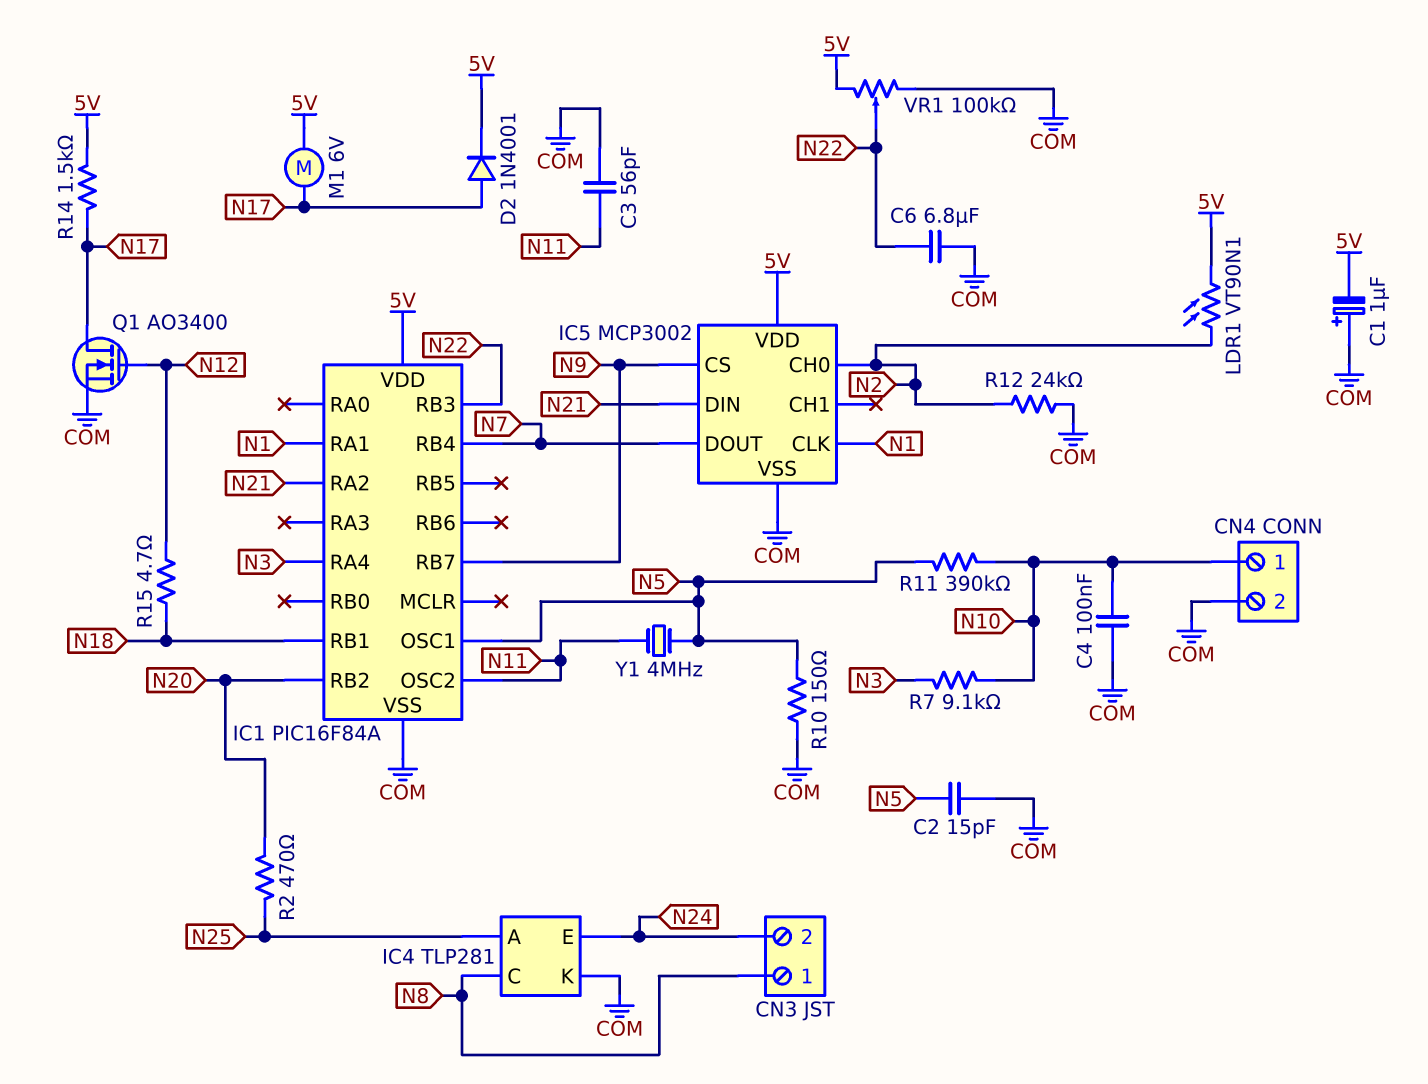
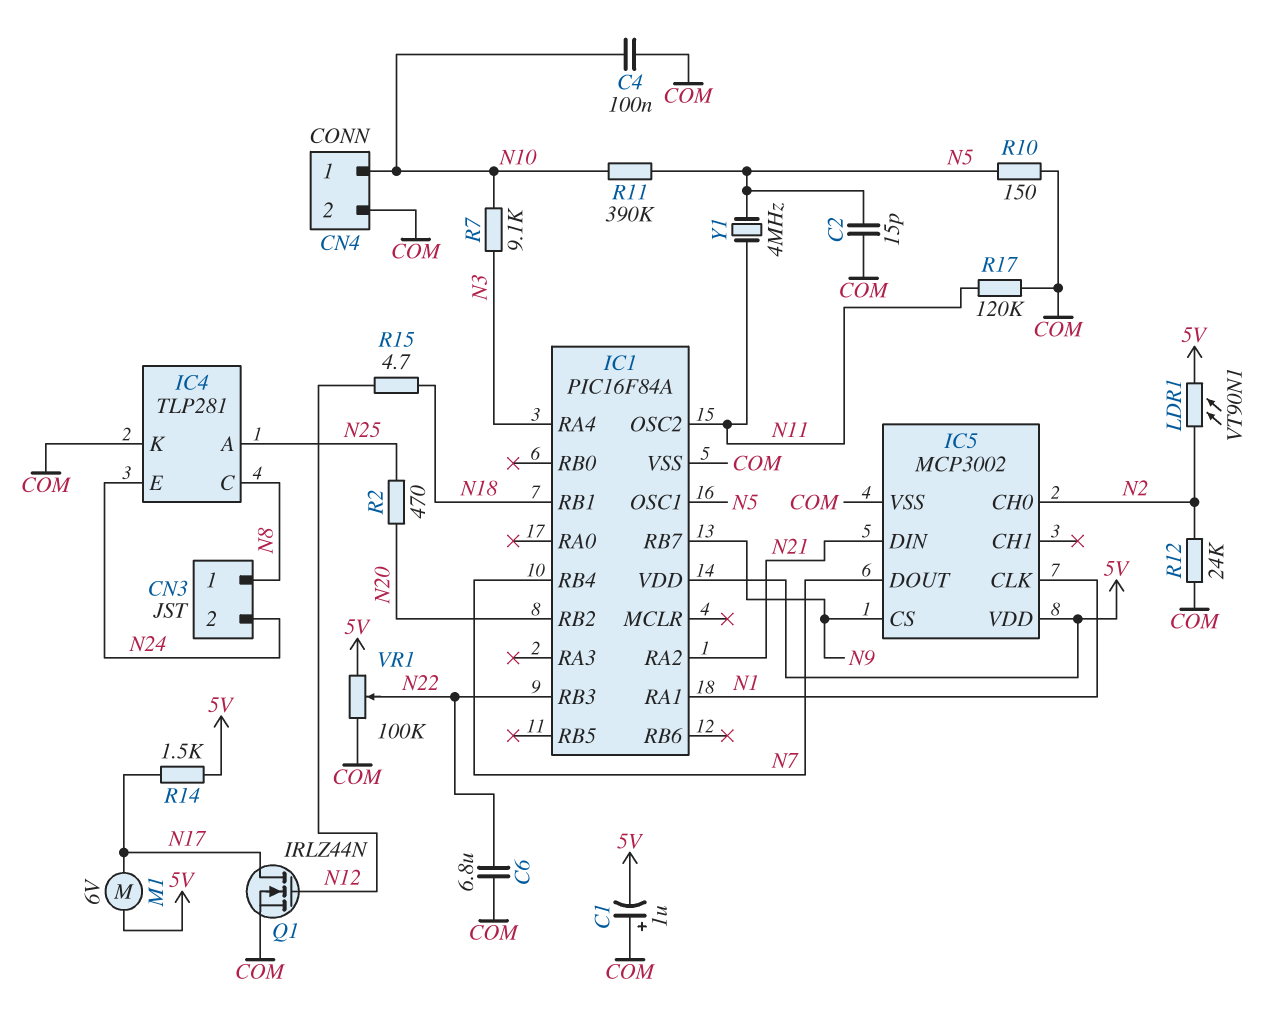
C3: 56pF (COM, N11) -> none
D2: diode 1N4001 (A N17, K 5V) -> none
Q1: NMOS AO3400 (G N12, D N17, S COM) -> NMOS IRLZ44N (G N12, D N17, S COM)
R17: none -> 120k (COM, N11)

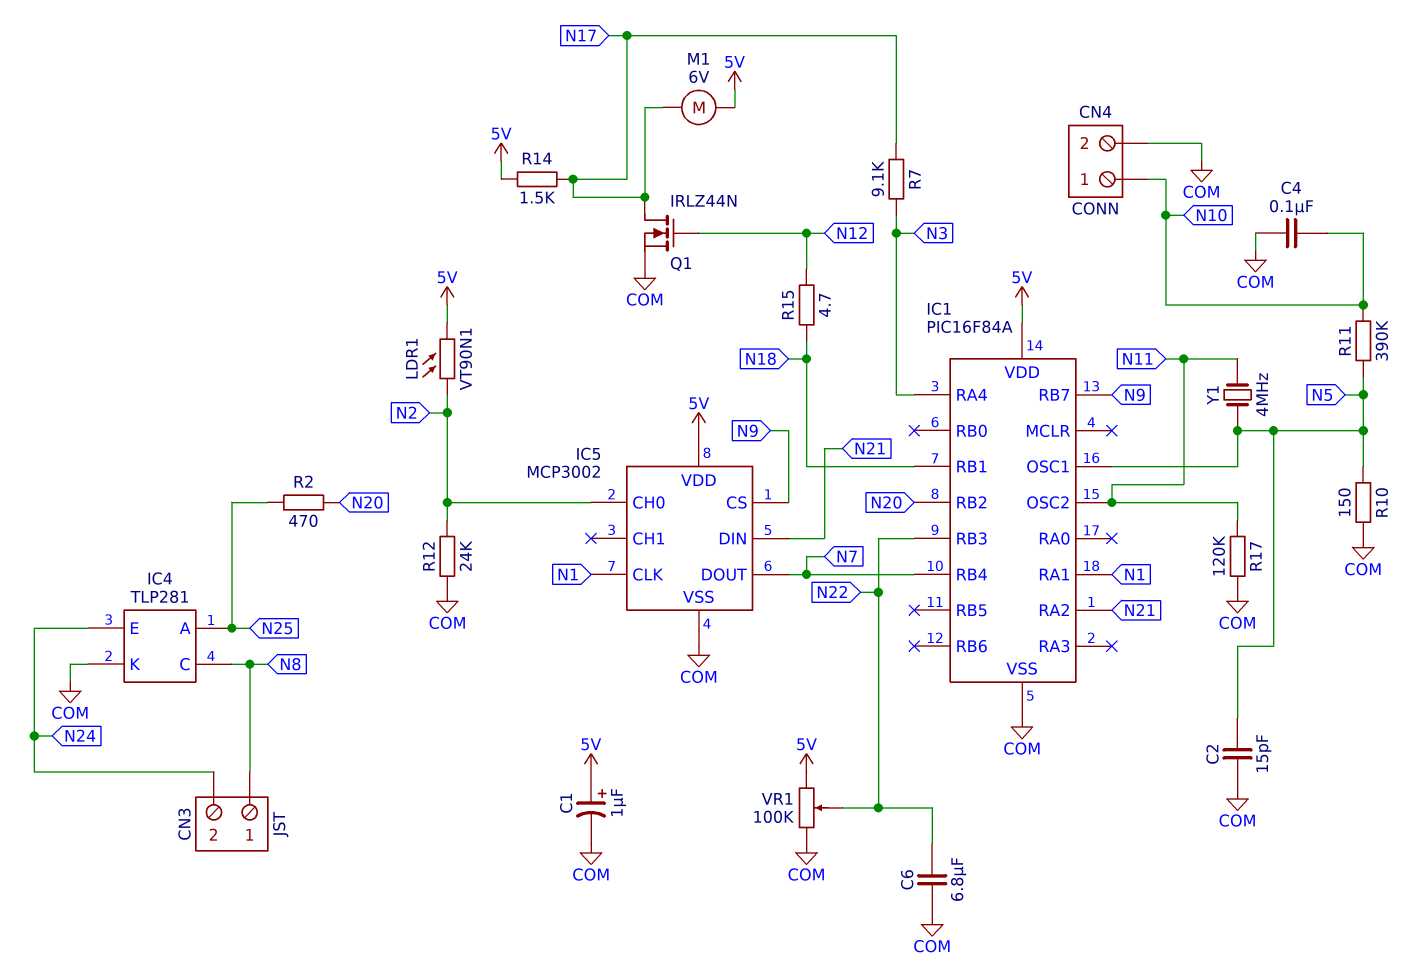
C1: 1uF (plus COM, minus 5V) -> 1uF (plus 5V, minus COM)
R7: 9.1k (N3, N10) -> 9.1k (N3, N17)

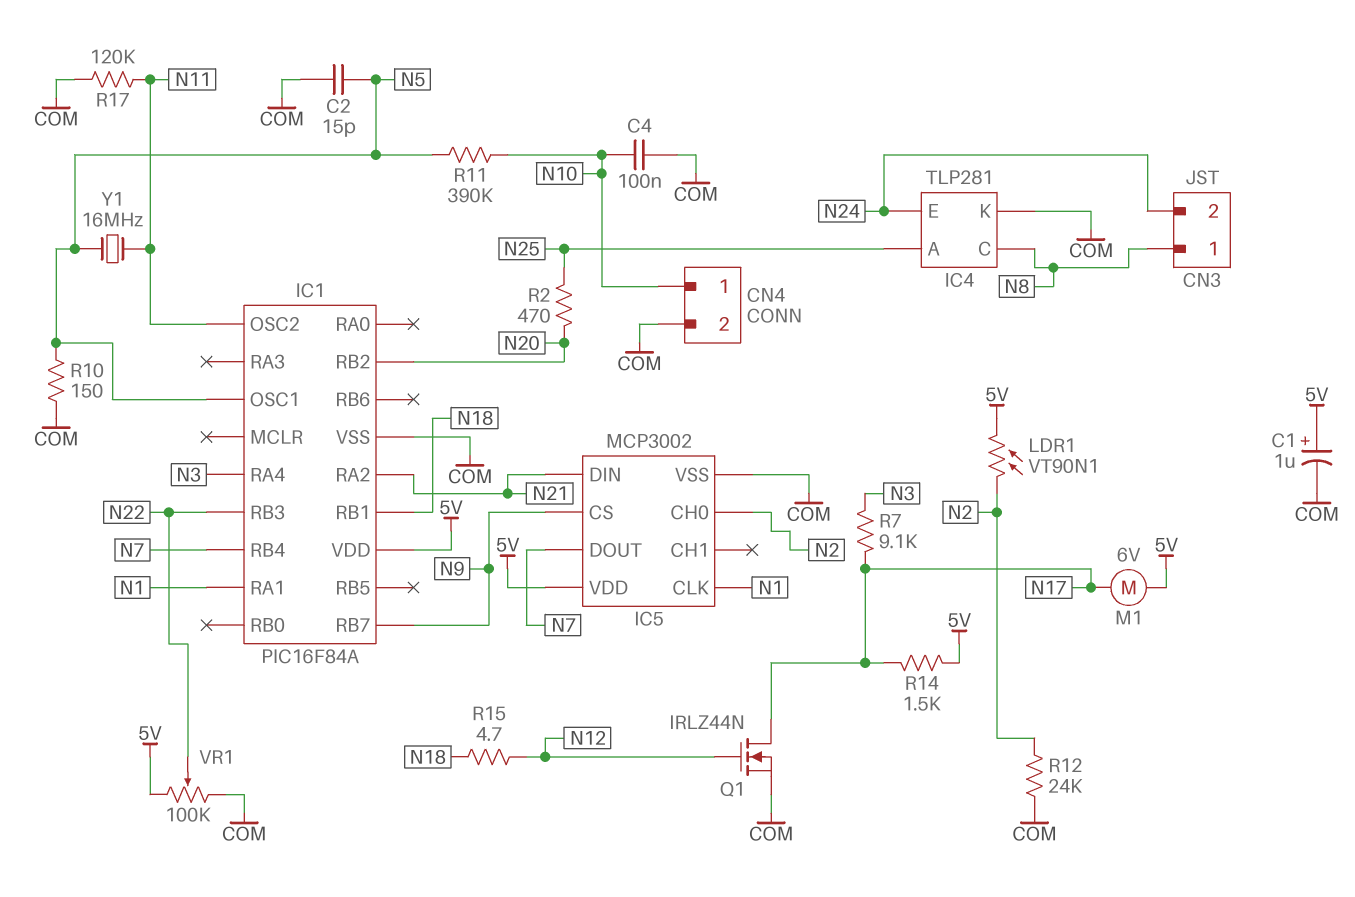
C6: 6.8uF (COM, N22) -> none
Y1: 4MHz (N5, N11) -> 16MHz (N5, N11)

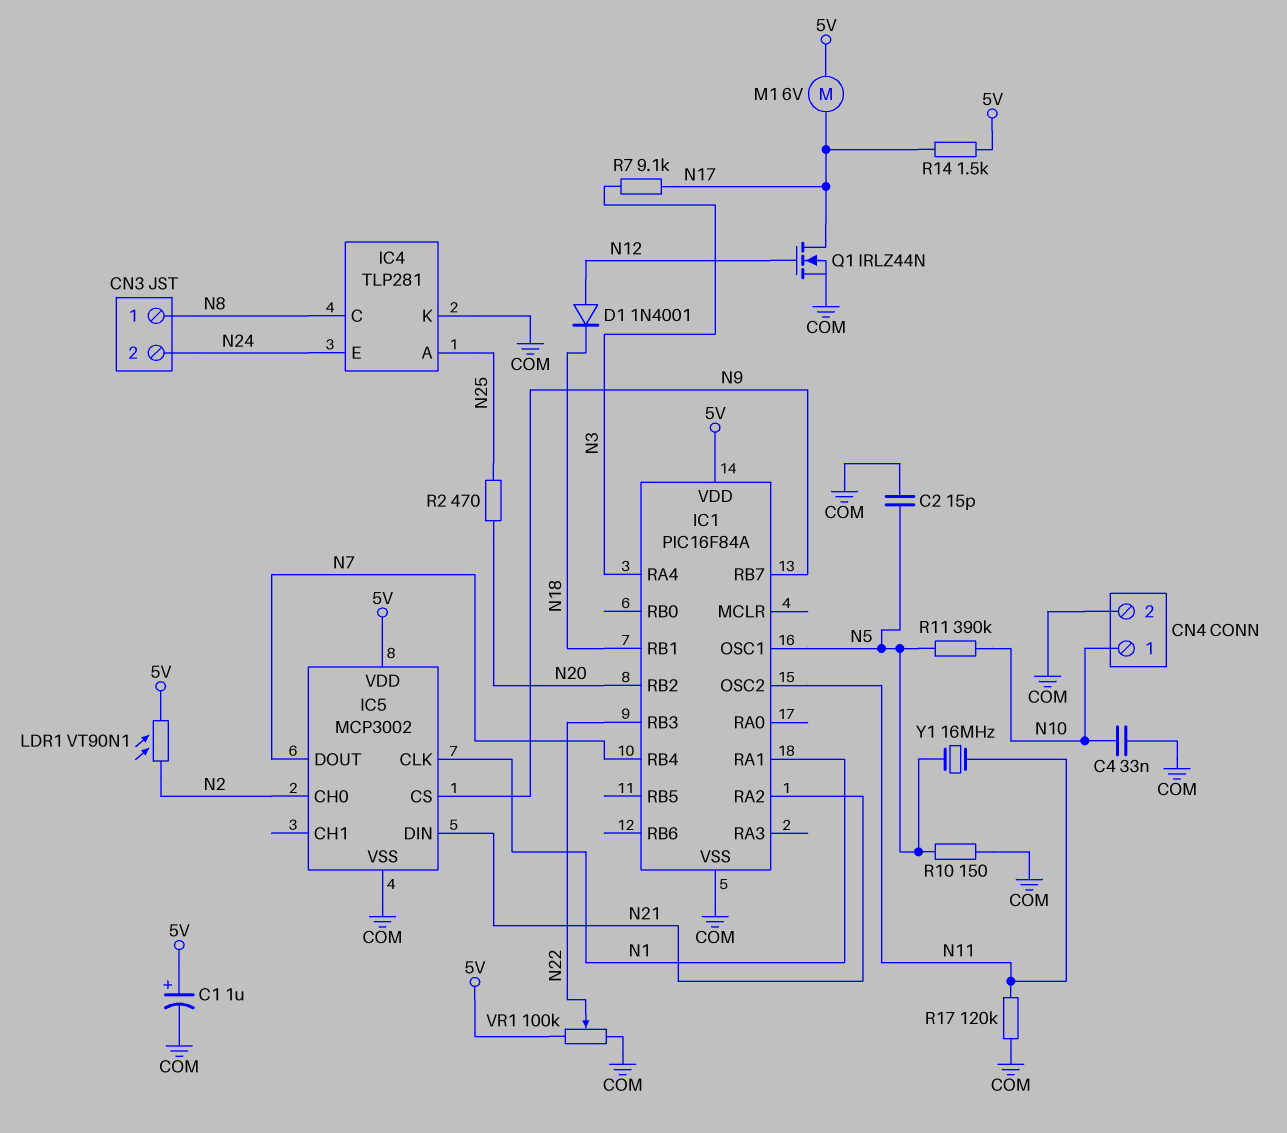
C4: 100nF (COM, N10) -> 33nF (COM, N10)
D1: none -> diode 1N4001 (A N12, K N18)
R12: 24k (COM, N2) -> none
R15: 4.7 (N12, N18) -> none

